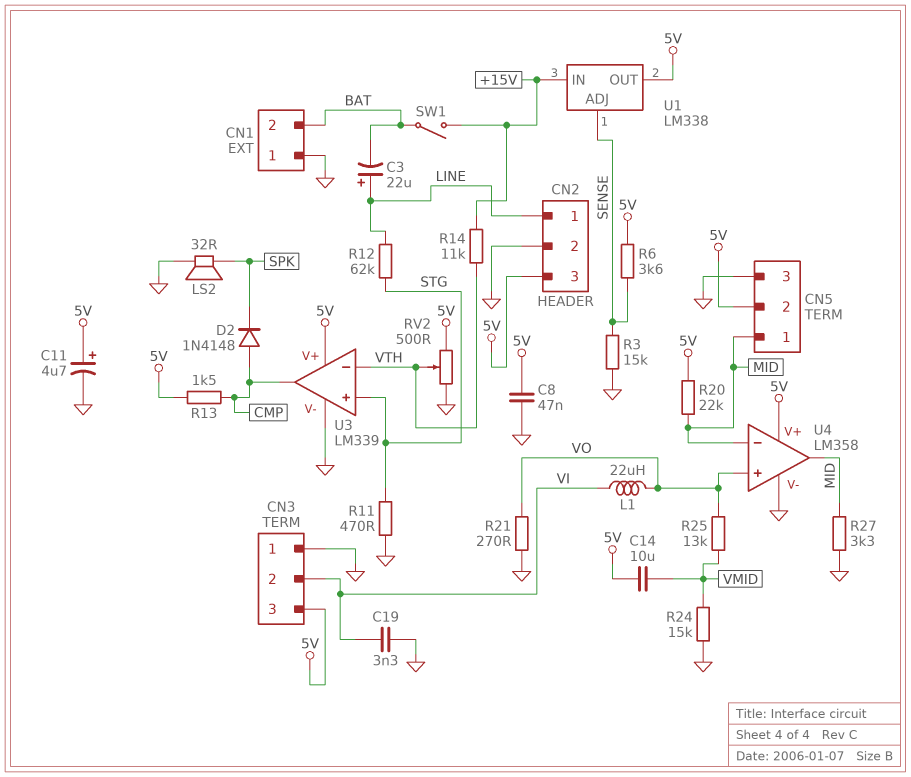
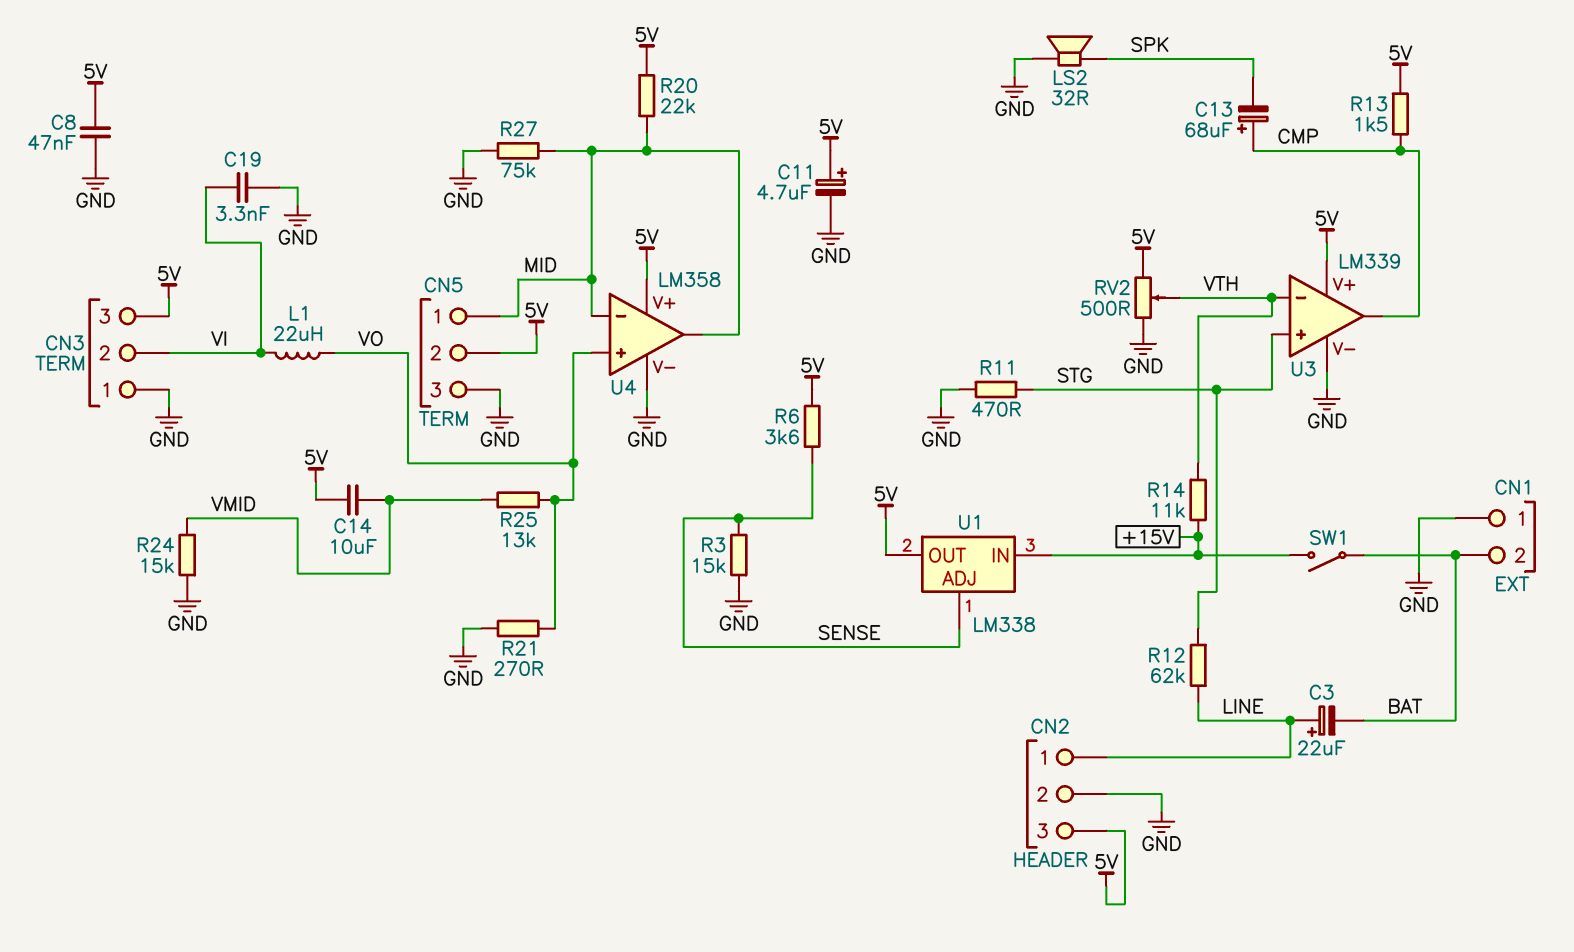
C13: none -> 68uF (plus CMP, minus SPK)
D2: diode 1N4148 (A CMP, K SPK) -> none
R27: 3.3k (GND, MID) -> 75k (GND, MID)

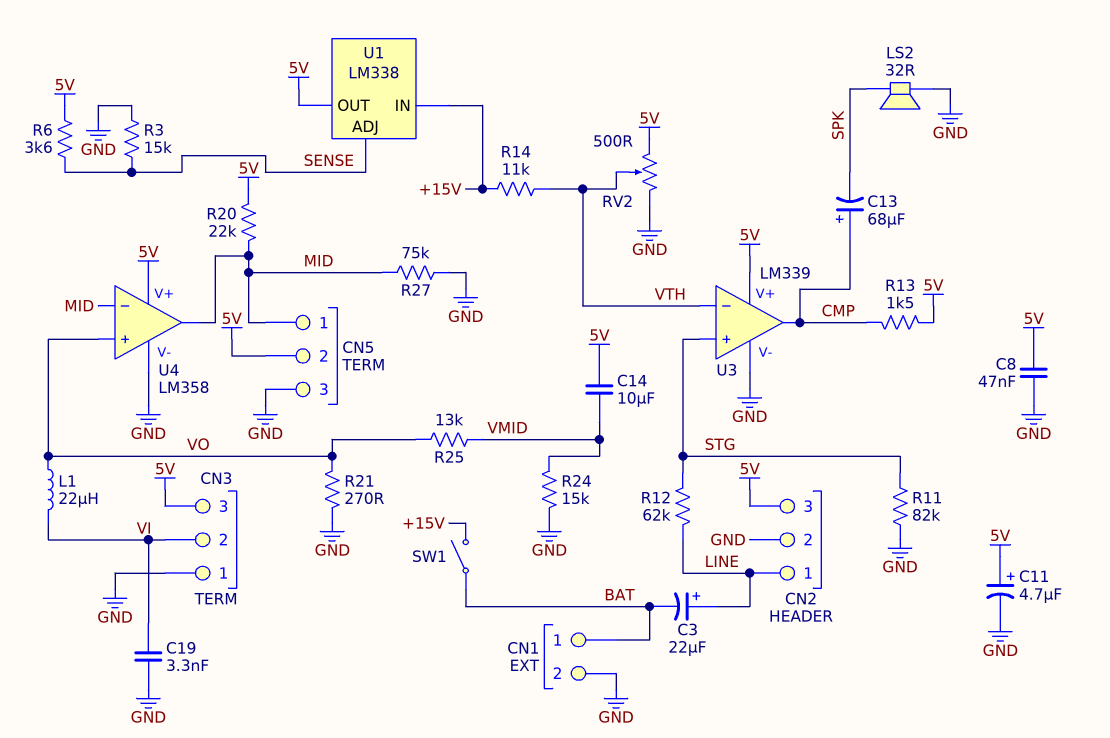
CN1 pin 1: GND -> BAT
CN1 pin 2: BAT -> GND
R11: 470 (GND, STG) -> 82k (GND, STG)

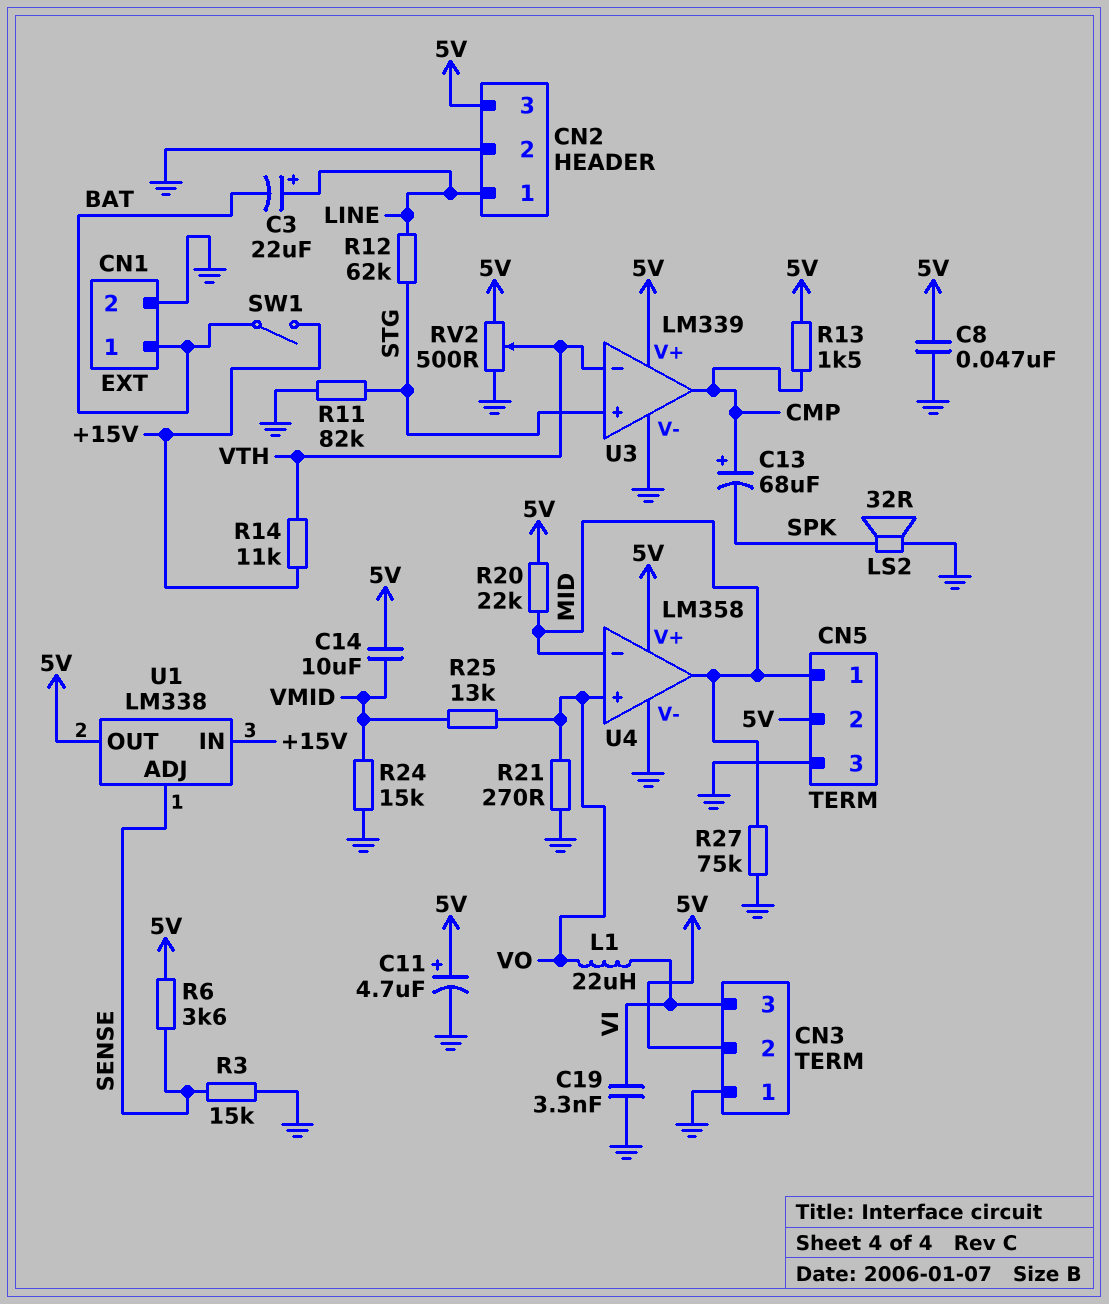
CN3 pin 2: VI -> 5V
CN3 pin 3: 5V -> VI

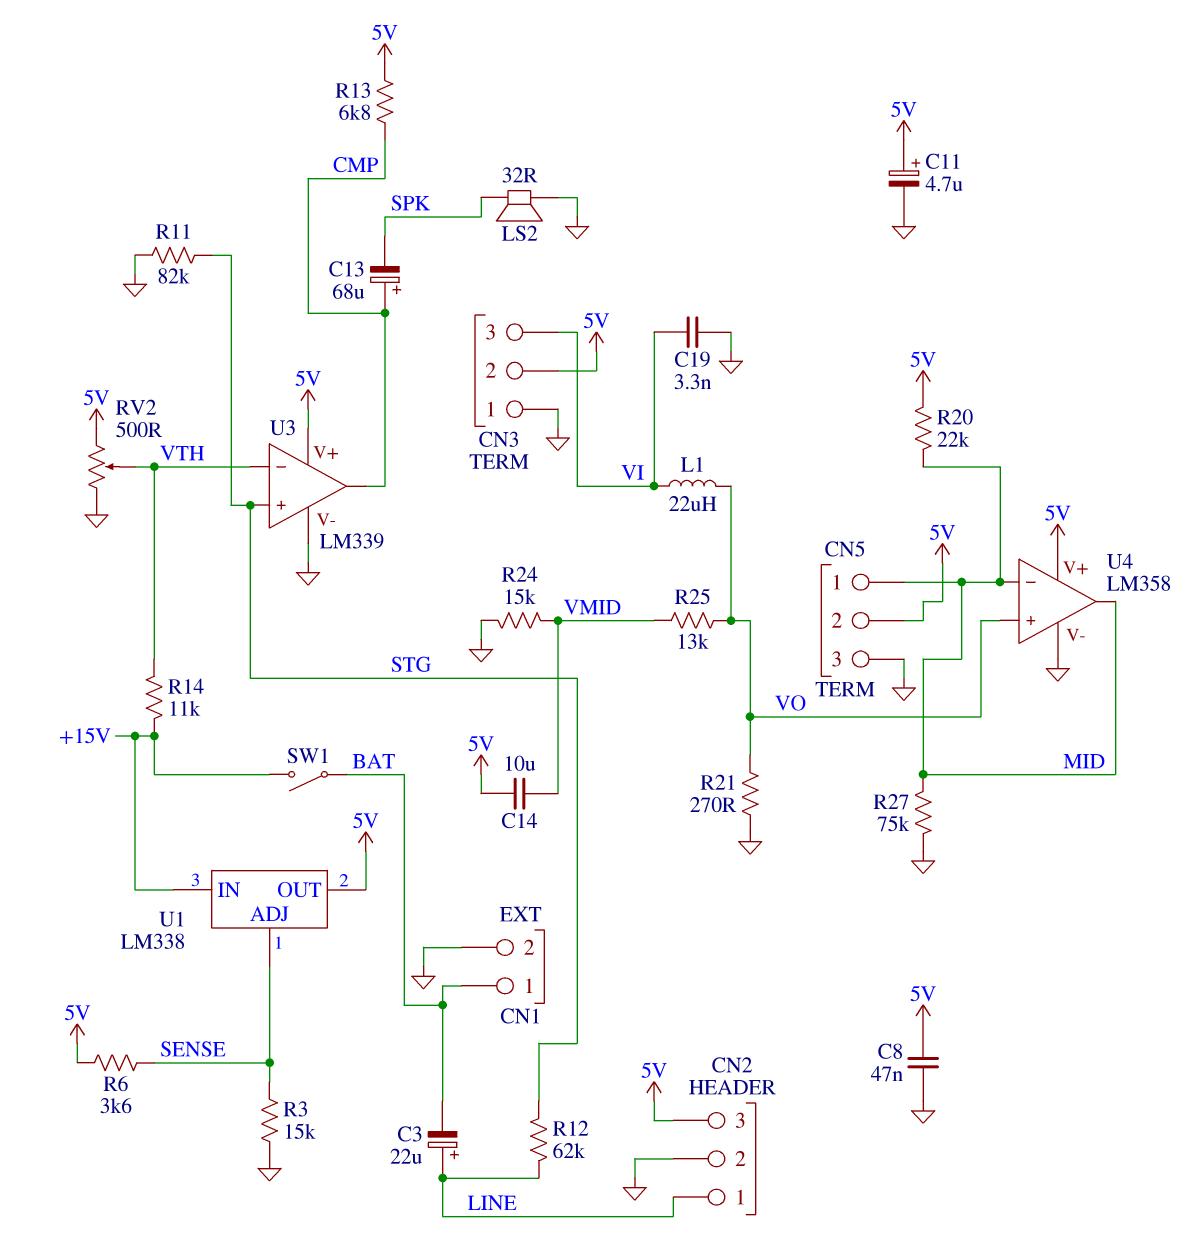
R13: 1.5k (5V, CMP) -> 6.8k (5V, CMP)

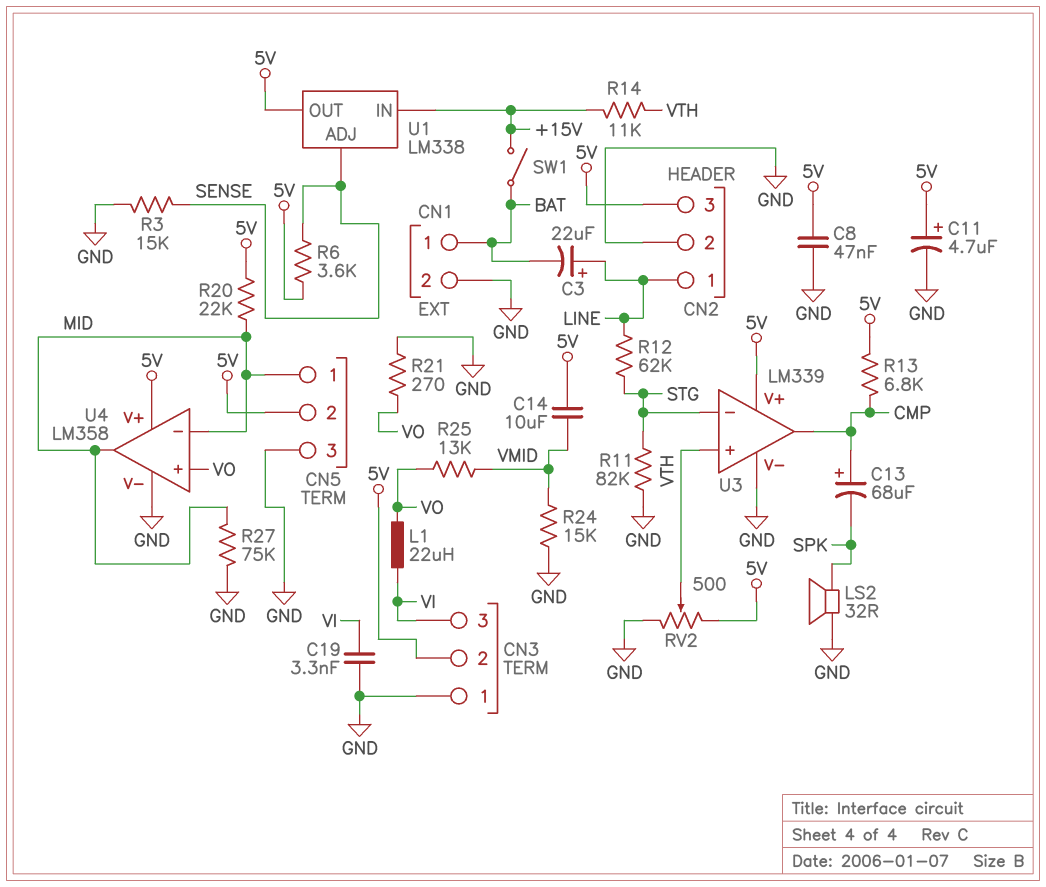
U3 pin in+: STG -> VTH
U3 pin in-: VTH -> STG

